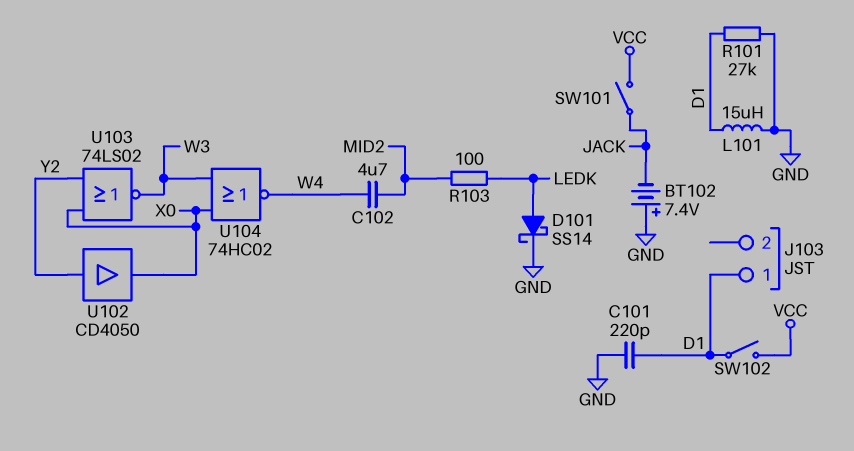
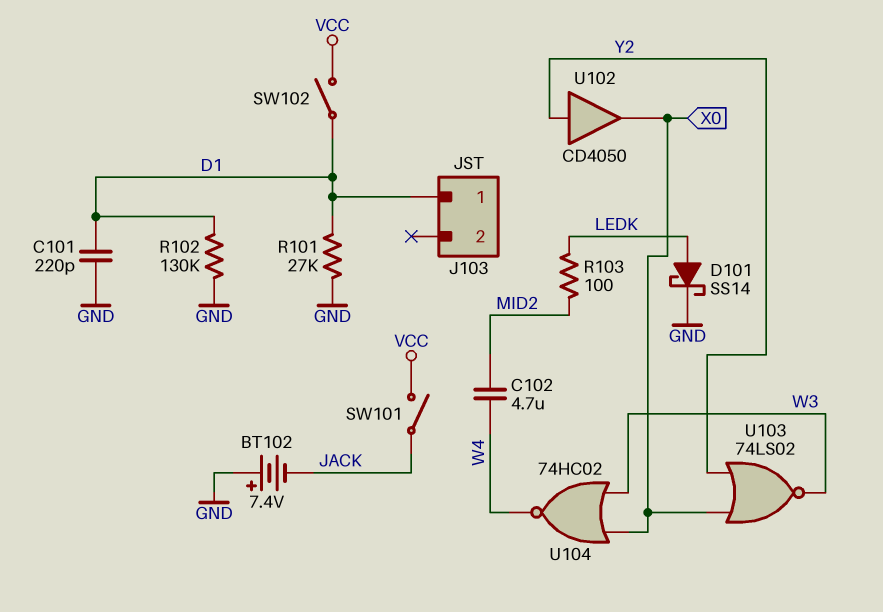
L101: 15uH (D1, GND) -> none
R102: none -> 130k (D1, GND)

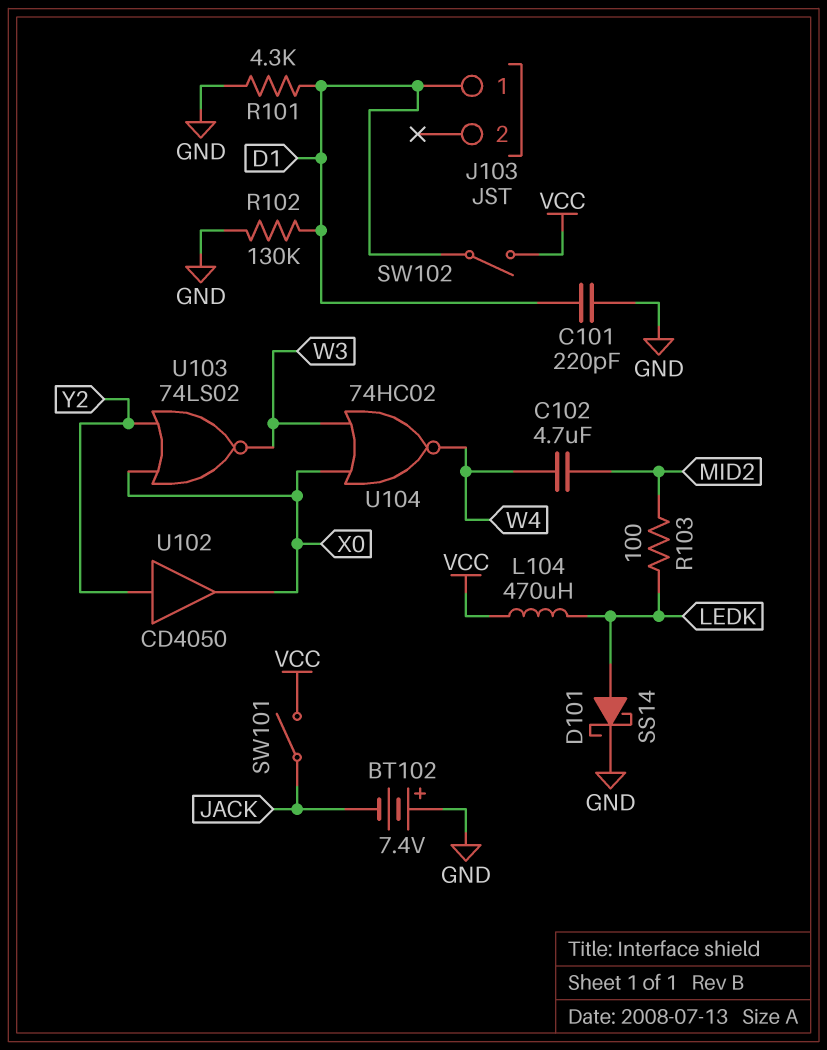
L104: none -> 470uH (LEDK, VCC)
R101: 27k (D1, GND) -> 4.3k (D1, GND)

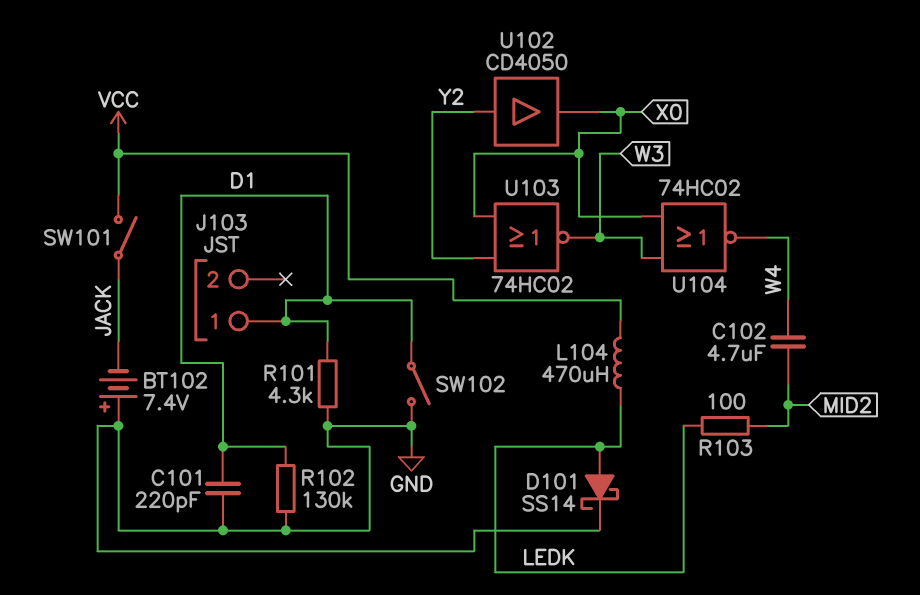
SW102: switch (D1, VCC) -> switch (D1, GND)
U103: NOR 74LS02 (in X0, in Y2, out W3) -> NOR 74HC02 (in X0, in Y2, out W3)

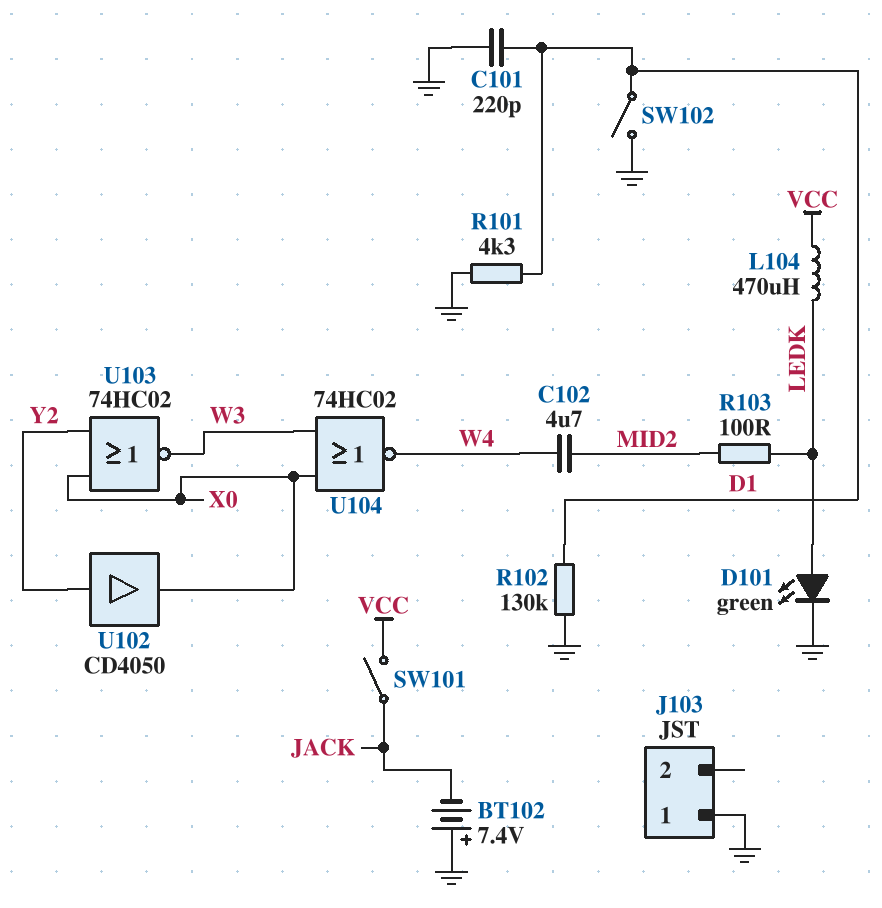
D101: schottky SS14 (A LEDK, K GND) -> LED green (A LEDK, K GND)
J103 pin 1: D1 -> GND

